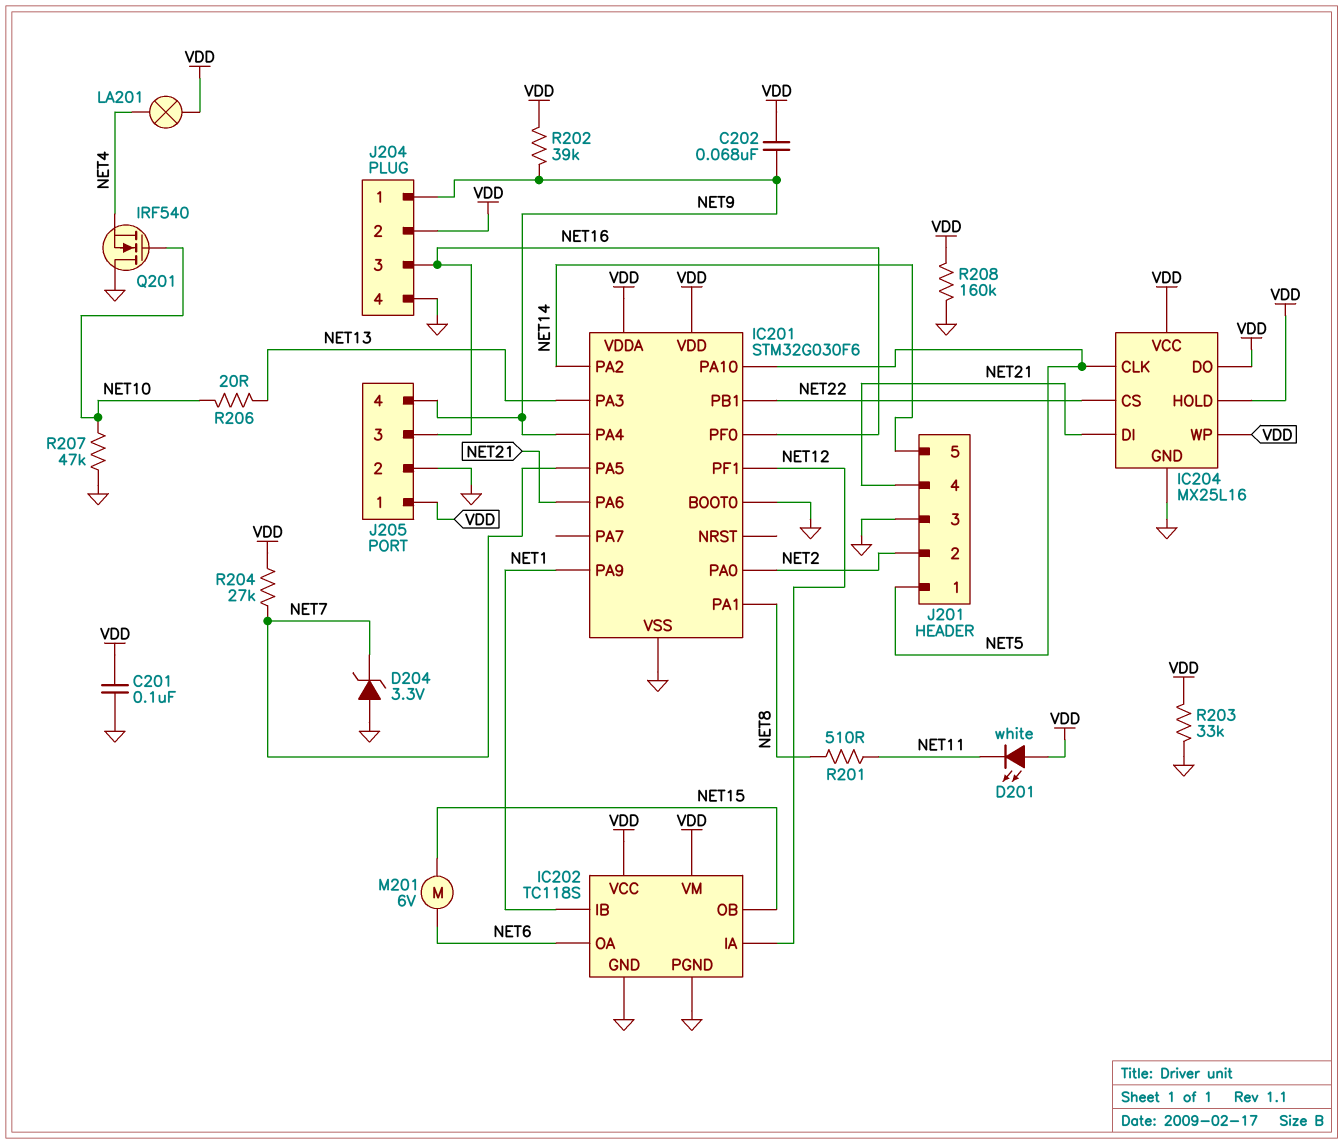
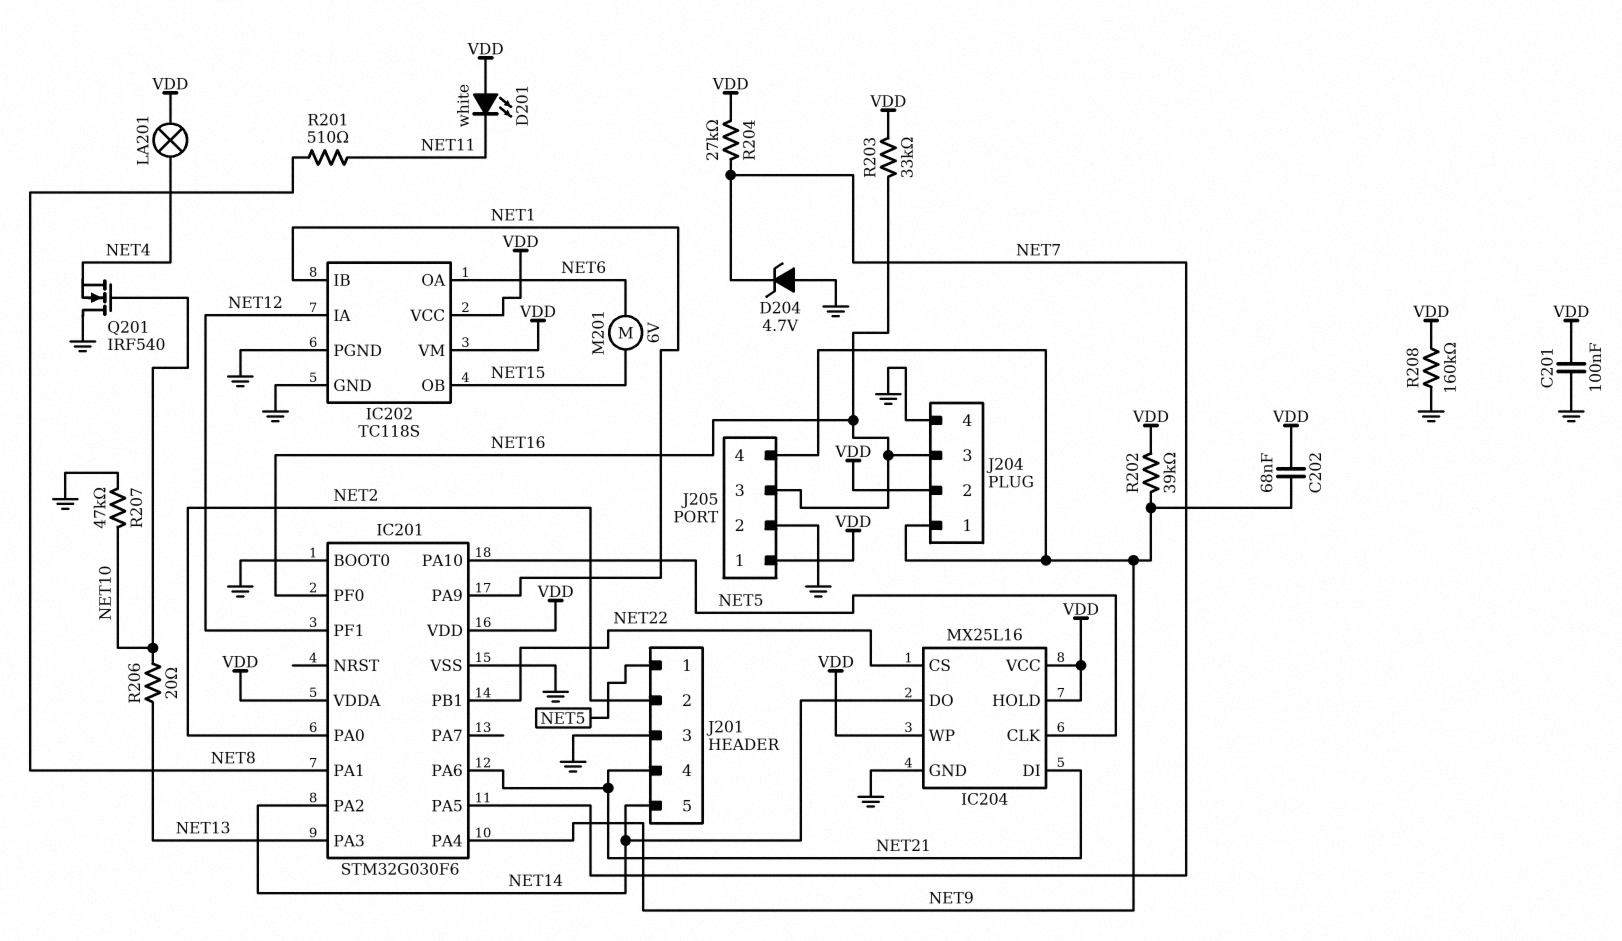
D204: zener 3.3V (A GND, K NET7) -> zener 4.7V (A GND, K NET7)
IC204 pin DO: VDD -> NET14
R203: 33k (GND, VDD) -> 33k (NET16, VDD)

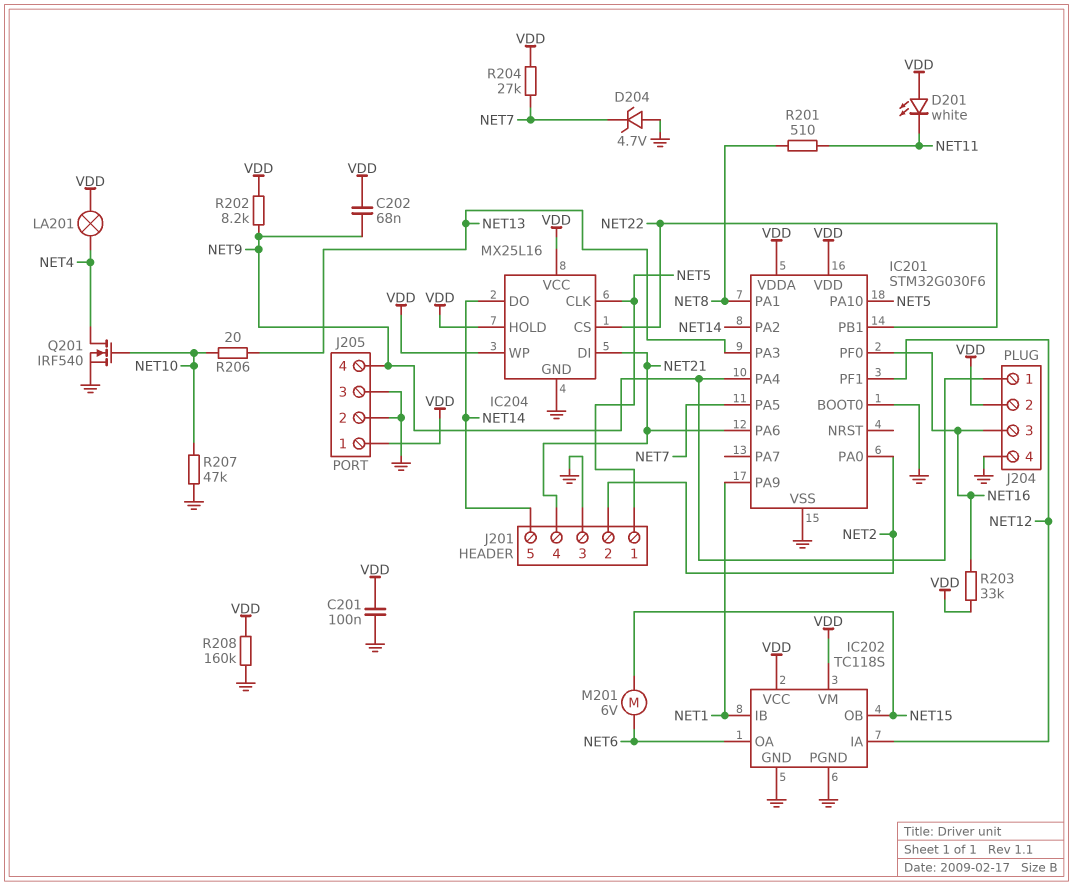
J205 pin 3: NET16 -> GND
Q201: NMOS IRF540 (G NET10, D GND, S NET4) -> NMOS IRF540 (G NET10, D NET4, S GND)
R202: 39k (NET9, VDD) -> 8.2k (NET9, VDD)

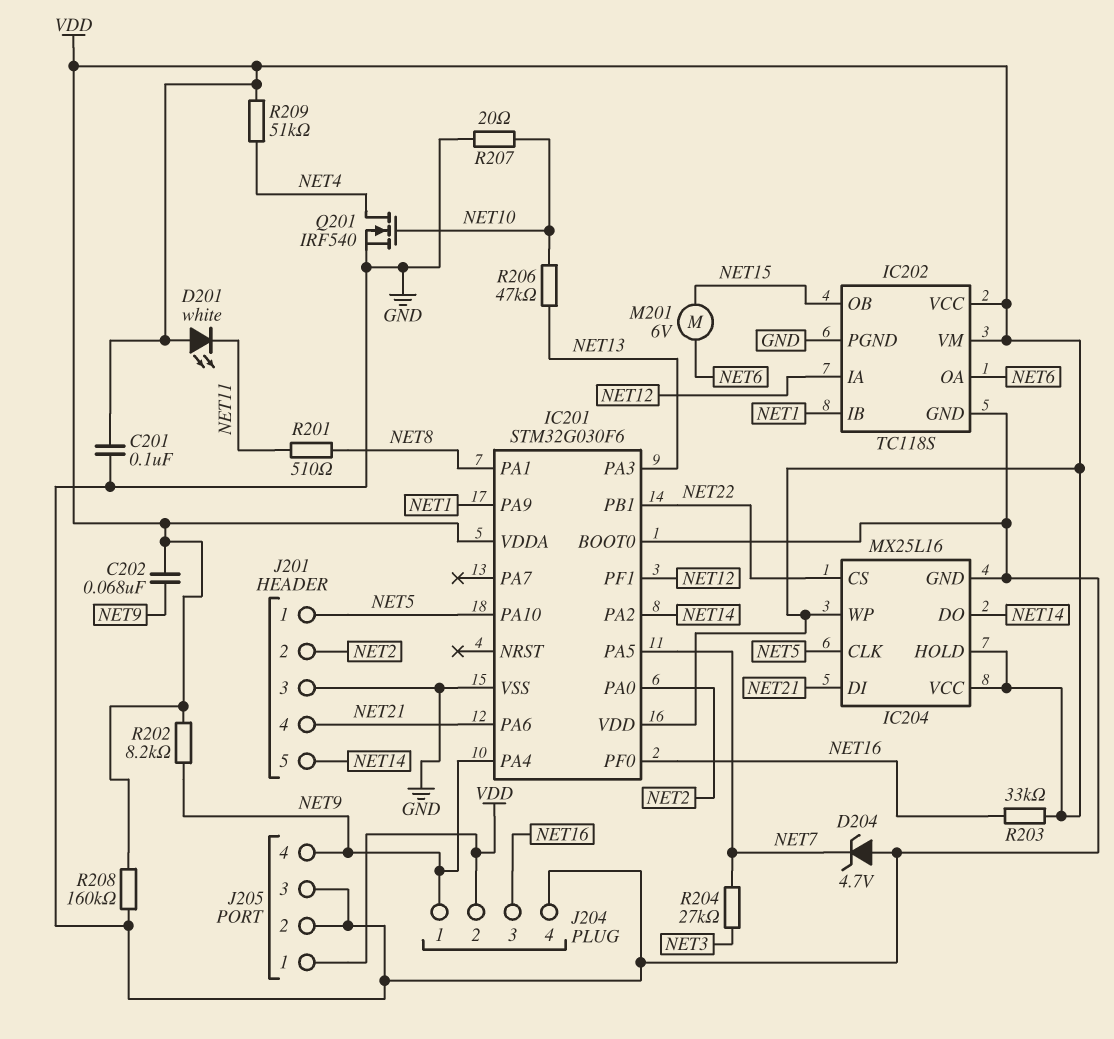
LA201: lamp (NET4, VDD) -> none
R204: 27k (NET7, VDD) -> 27k (NET3, NET7)
R206: 20 (NET10, NET13) -> 47k (NET10, NET13)
R207: 47k (GND, NET10) -> 20 (GND, NET10)
R209: none -> 51k (NET4, VDD)

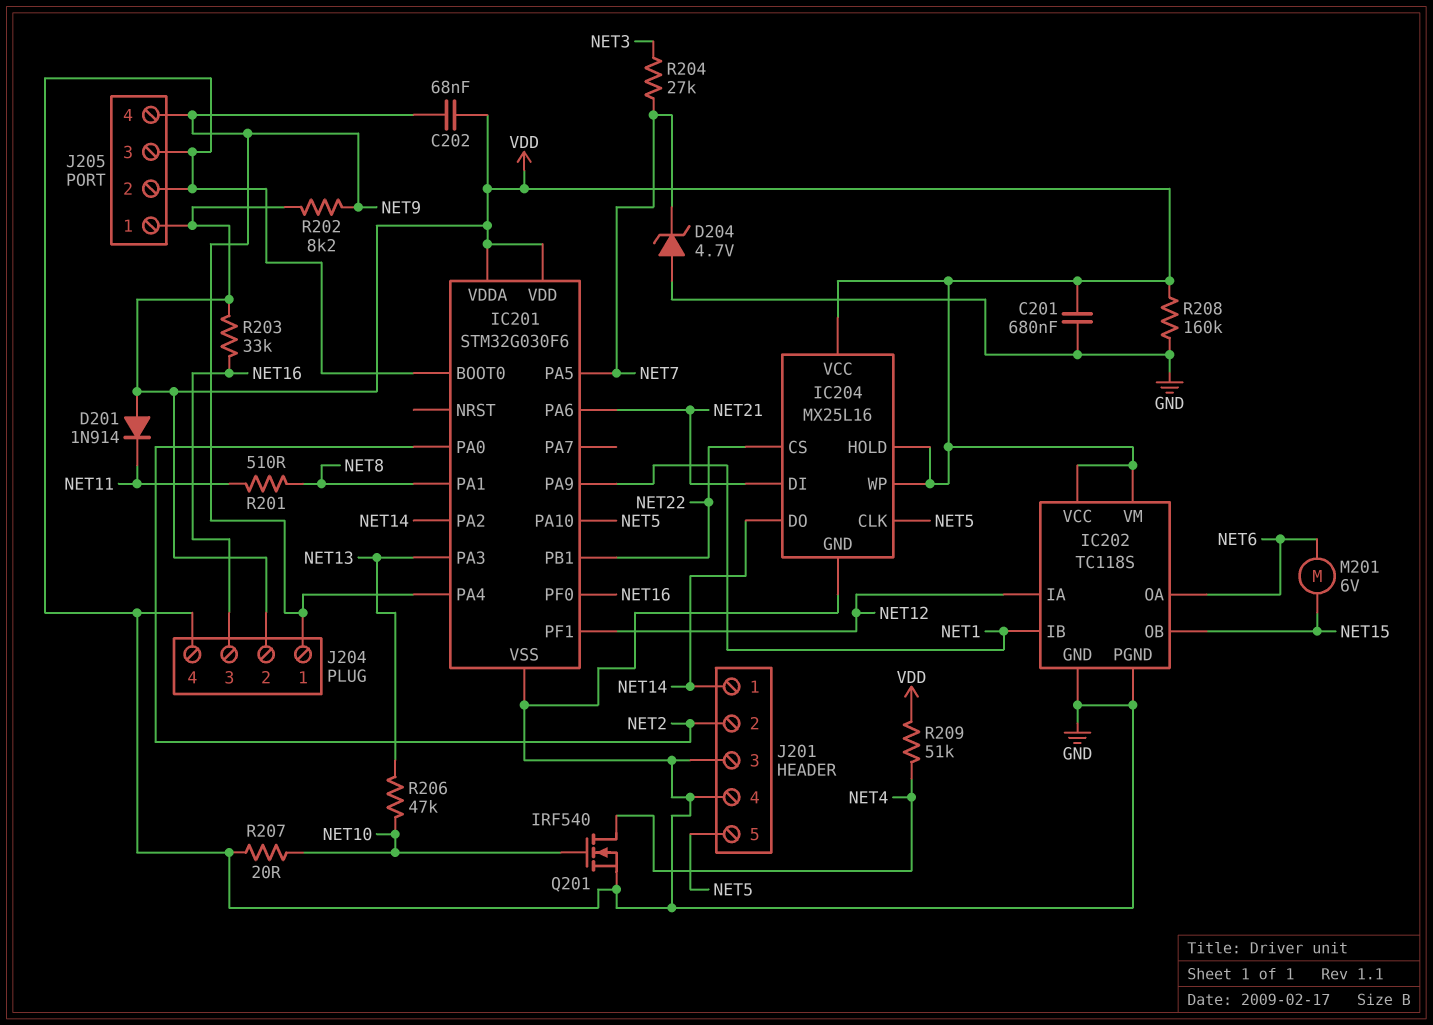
C201: 100nF (GND, VDD) -> 680nF (GND, VDD)
D201: LED white (A VDD, K NET11) -> diode 1N914 (A VDD, K NET11)
J201 pin 1: NET5 -> NET14
J201 pin 4: NET21 -> GND
J201 pin 5: NET14 -> NET5

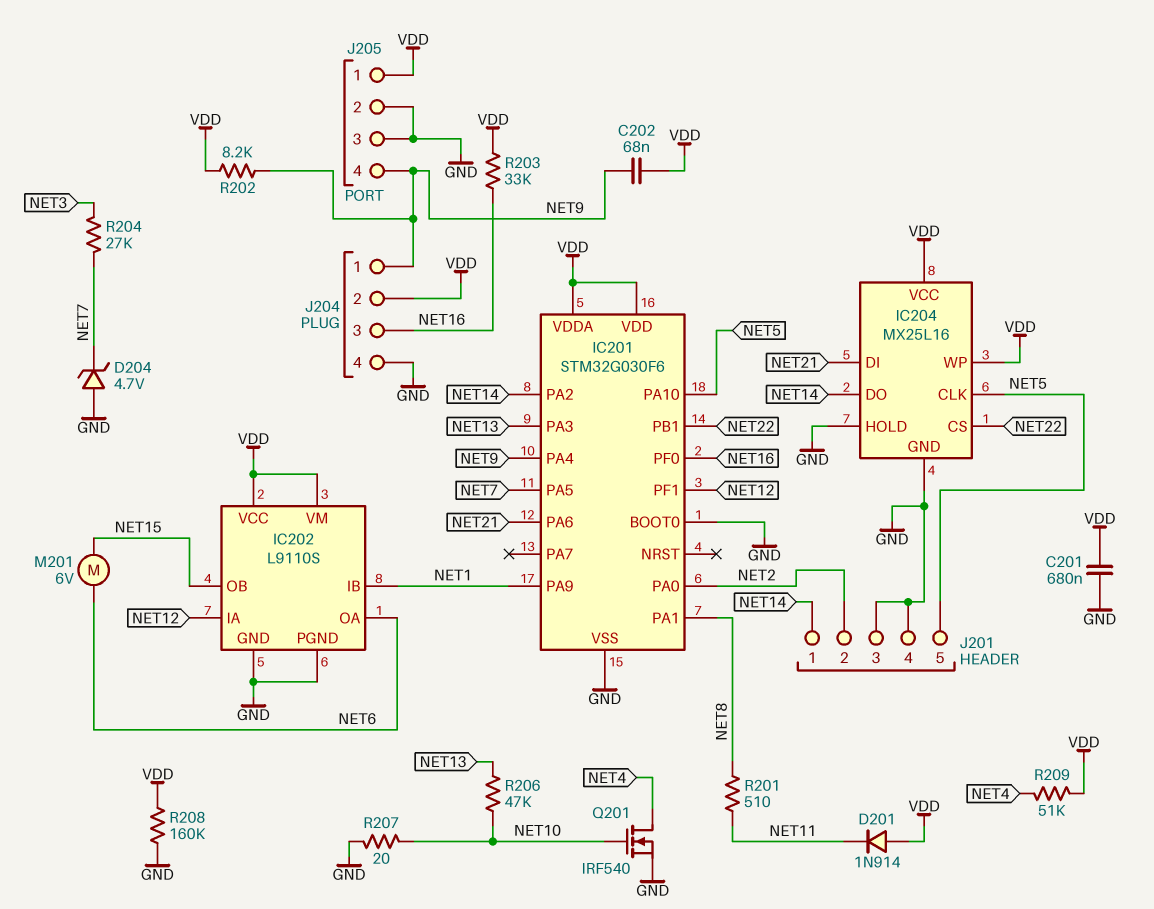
IC202: TC118S -> L9110S
IC204 pin HOLD: VDD -> GND

